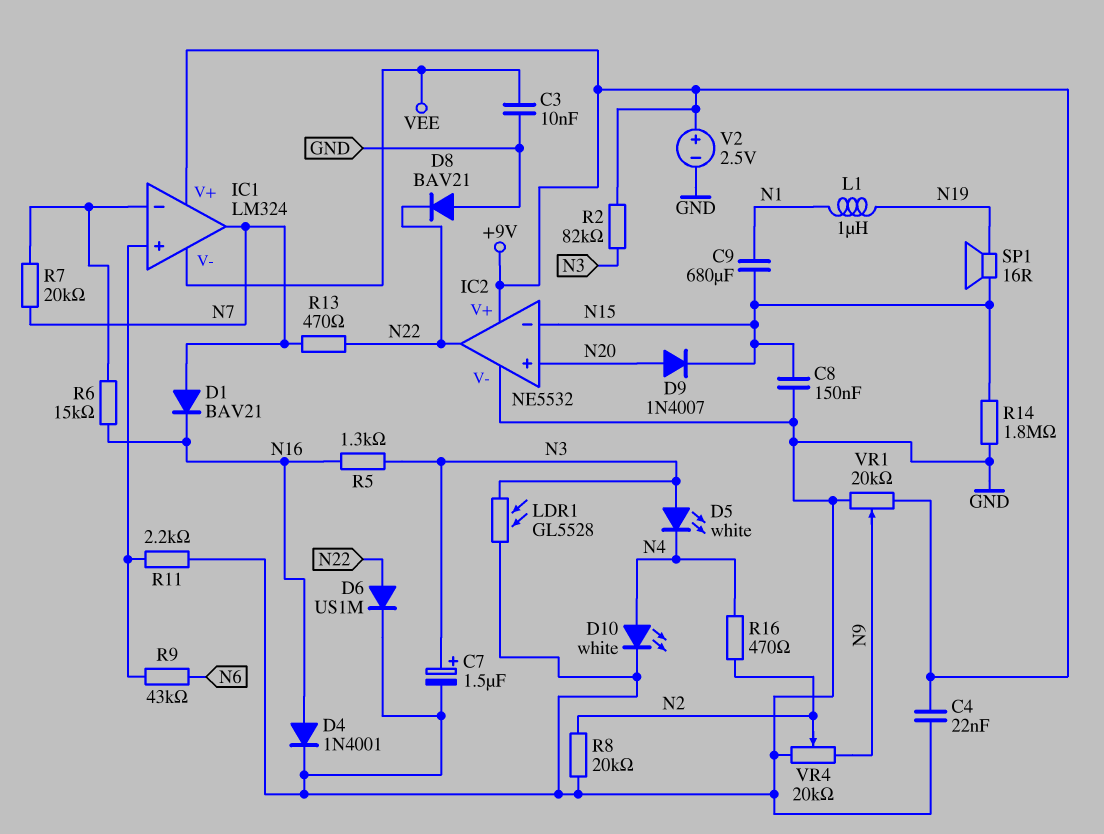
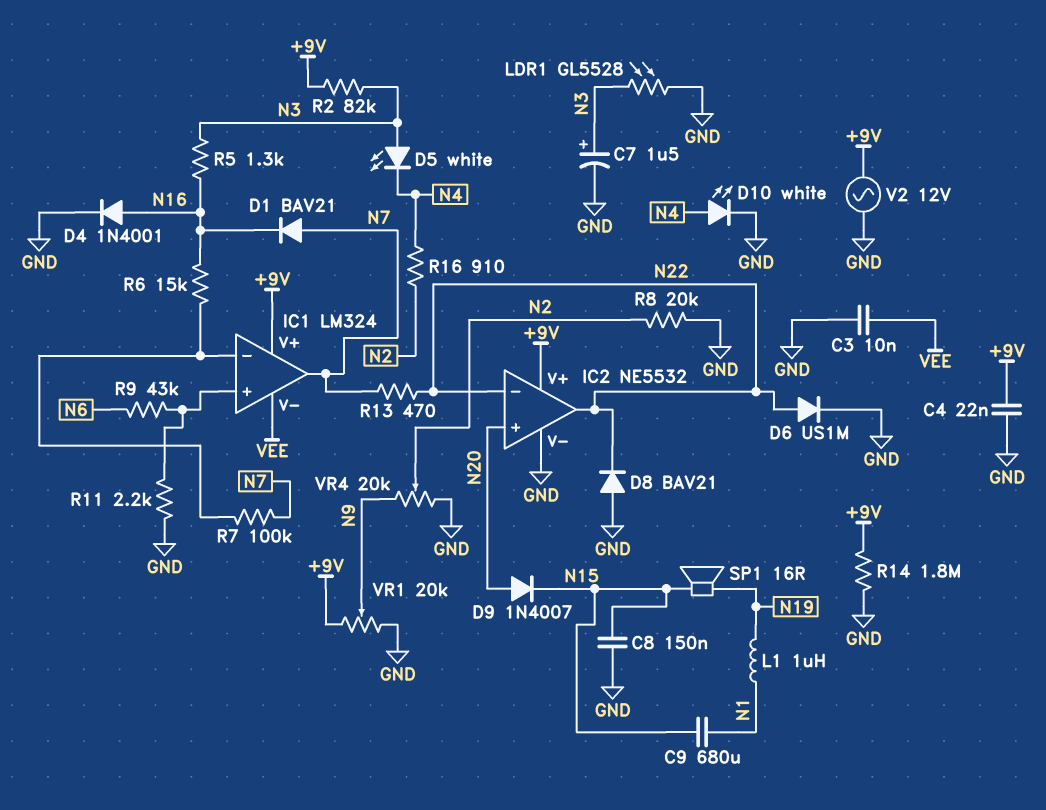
IC2 pin in-: N15 -> N22
R7: 20k (IC1/in-, N7) -> 100k (IC1/in-, N7)
R14: 1.8M (GND, N15) -> 1.8M (+9V, GND)
R16: 470 (N2, N4) -> 910 (N2, N4)
V2: 2.5V (plus +9V, minus GND) -> AC 12V (+9V, GND)

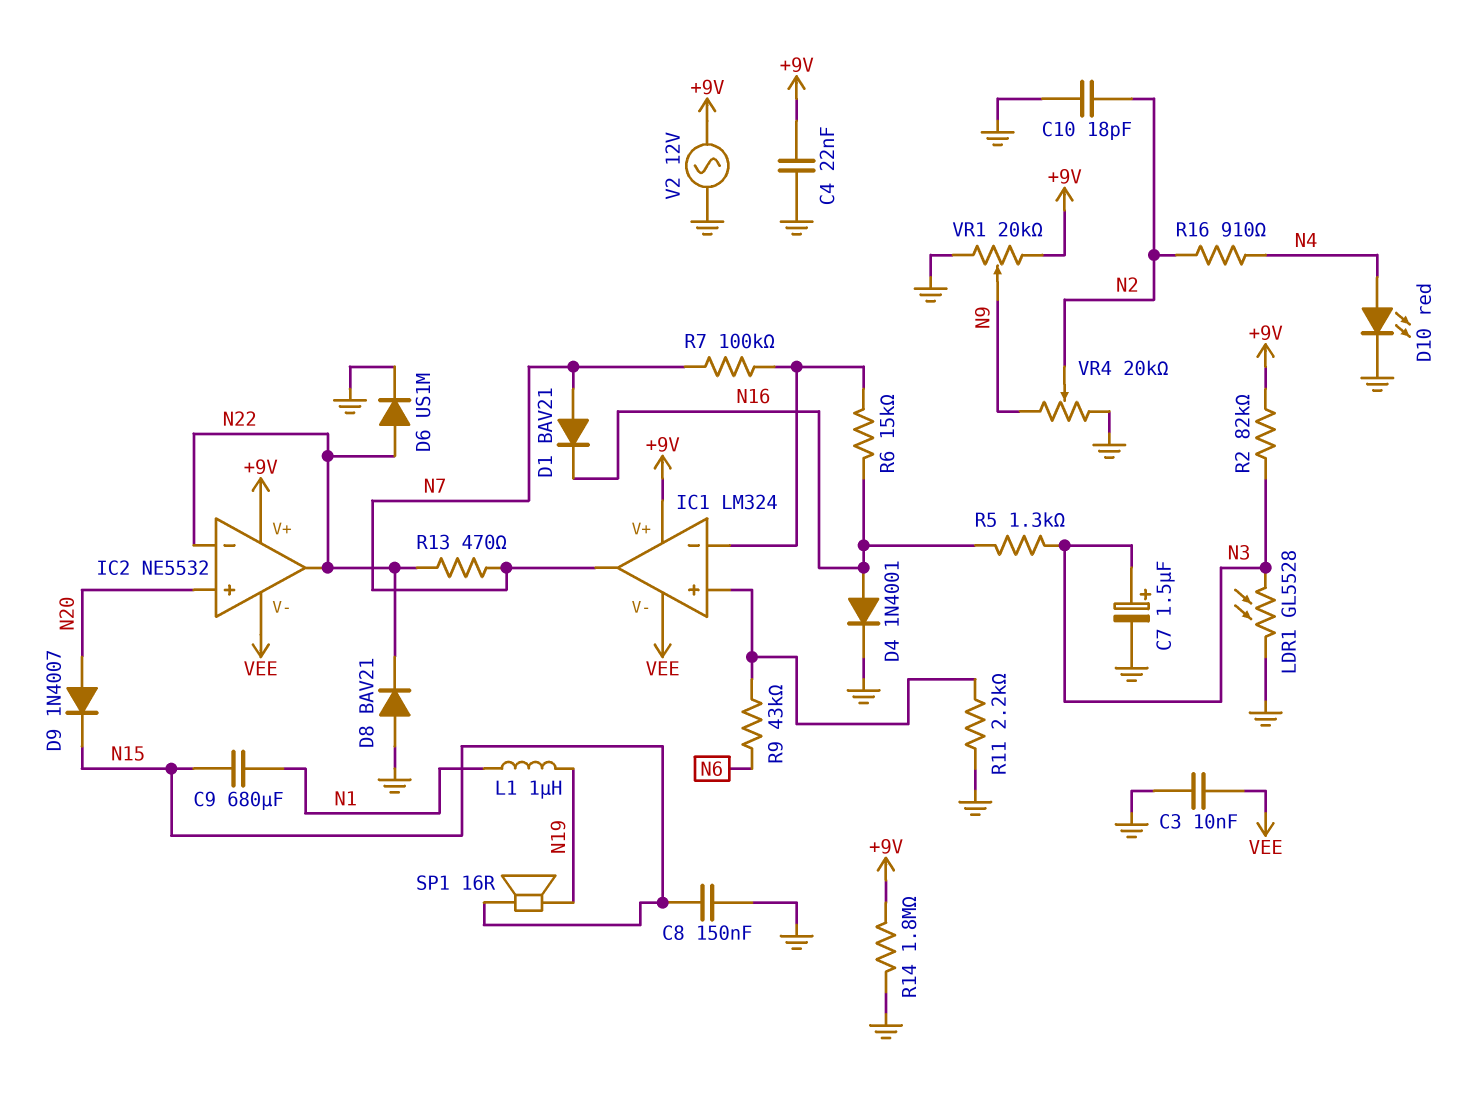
C10: none -> 18pF (GND, N2)
D5: LED white (A N3, K N4) -> none
D10: LED white (A N4, K GND) -> LED red (A N4, K GND)
IC2 pin V-: GND -> VEE
R8: 20k (GND, N2) -> none

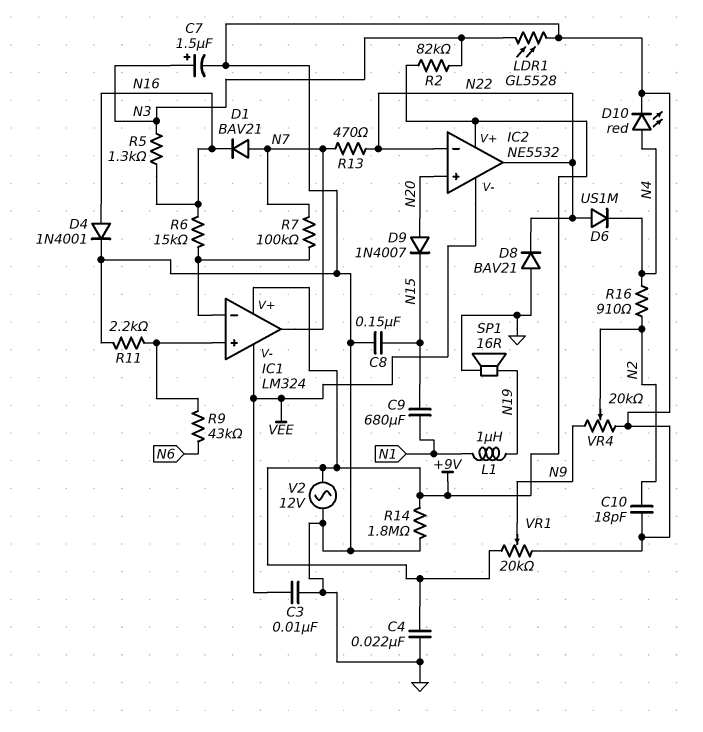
D6: diode US1M (A N22, K GND) -> diode US1M (A N22, K N4)
SP1: speaker 16R (N15, N19) -> speaker 16R (GND, N19)

